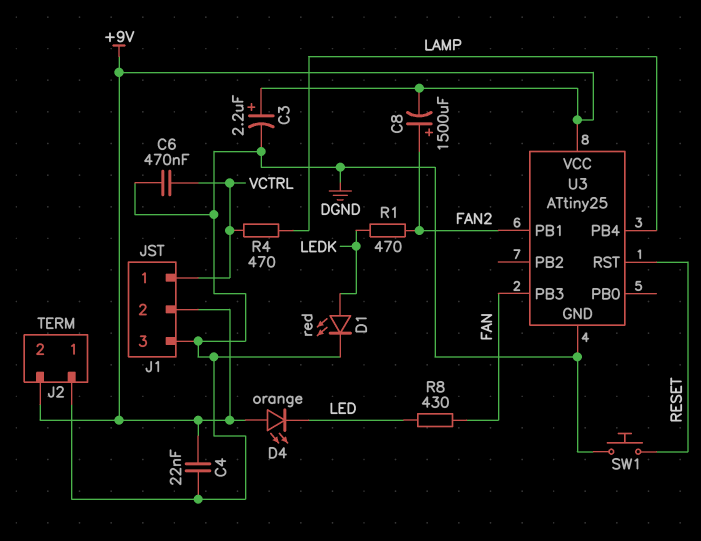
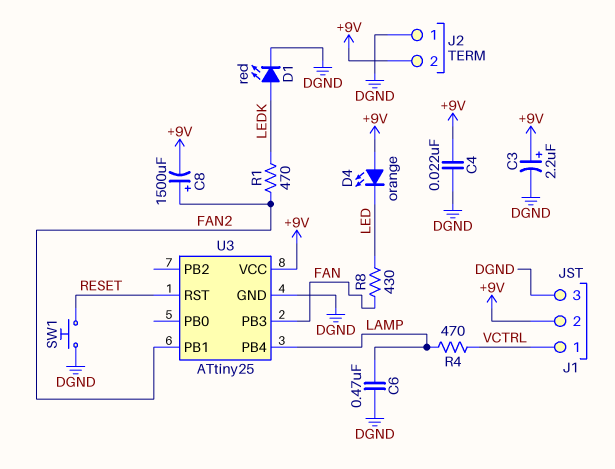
C6: 470nF (DGND, VCTRL) -> 470nF (DGND, LAMP)

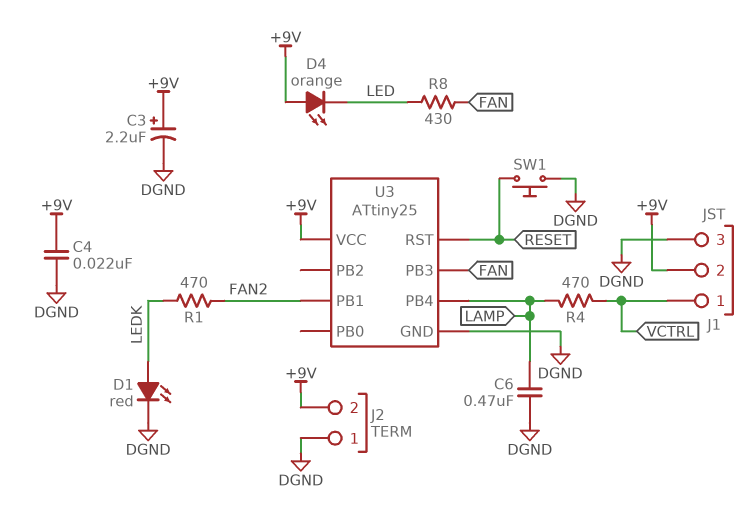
C8: 1500uF (plus FAN2, minus +9V) -> none

